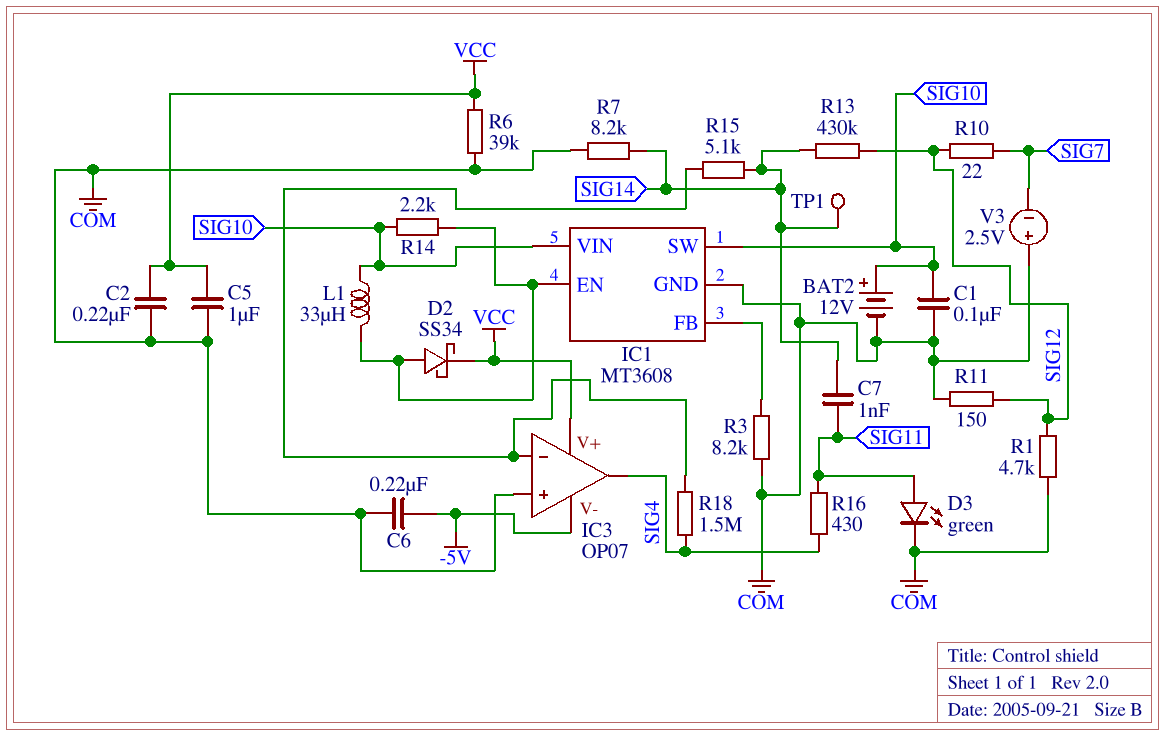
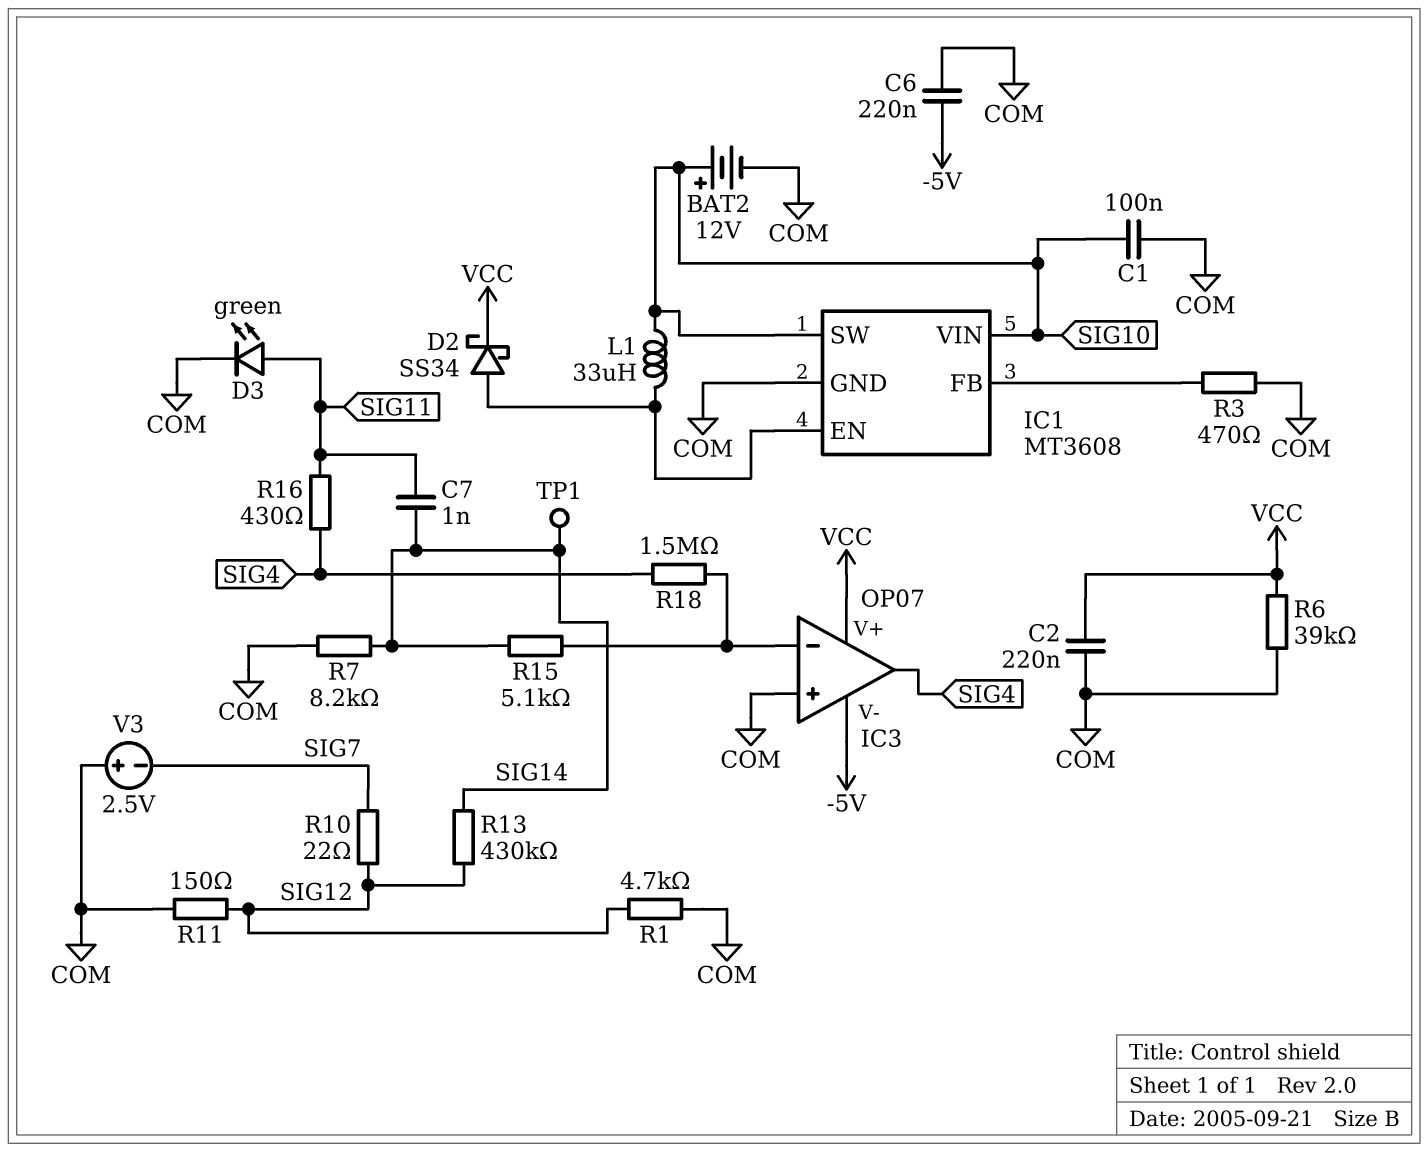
C5: 1uF (COM, VCC) -> none
R3: 8.2k (COM, IC1/FB) -> 470 (COM, IC1/FB)
R14: 2.2k (IC1/EN, SIG10) -> none

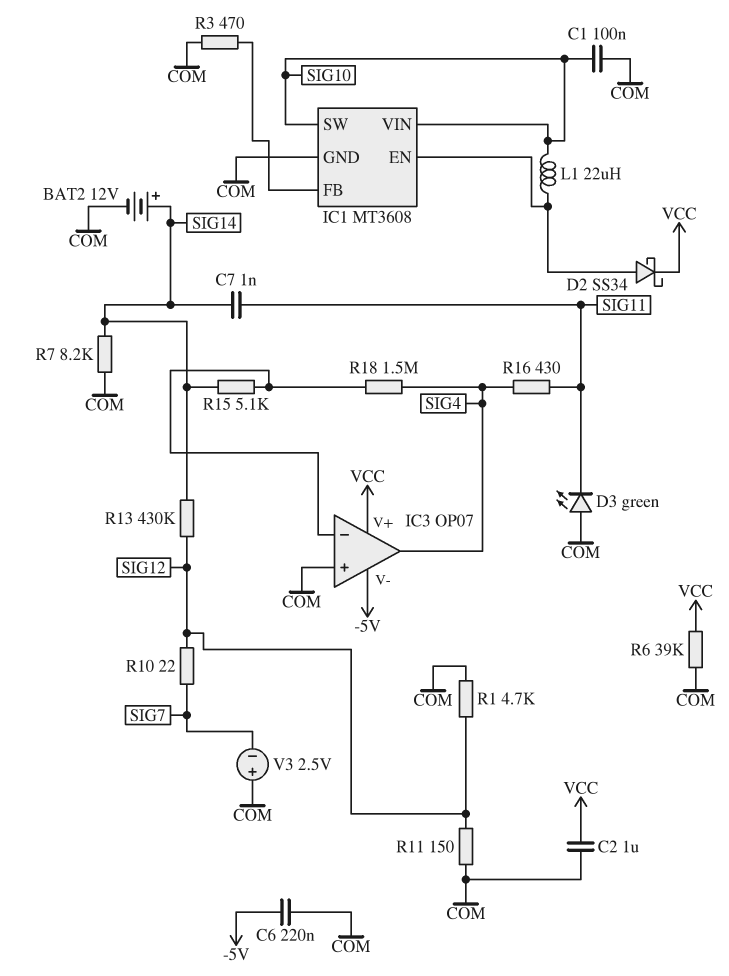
BAT2: 12V (plus SIG10, minus COM) -> 12V (plus SIG14, minus COM)
C2: 220nF (COM, VCC) -> 1uF (COM, VCC)
D3: LED green (A SIG11, K COM) -> LED green (A COM, K SIG11)
L1: 33uH (IC1/EN, SIG10) -> 22uH (IC1/EN, SIG10)
TP1: test point (SIG14) -> none

